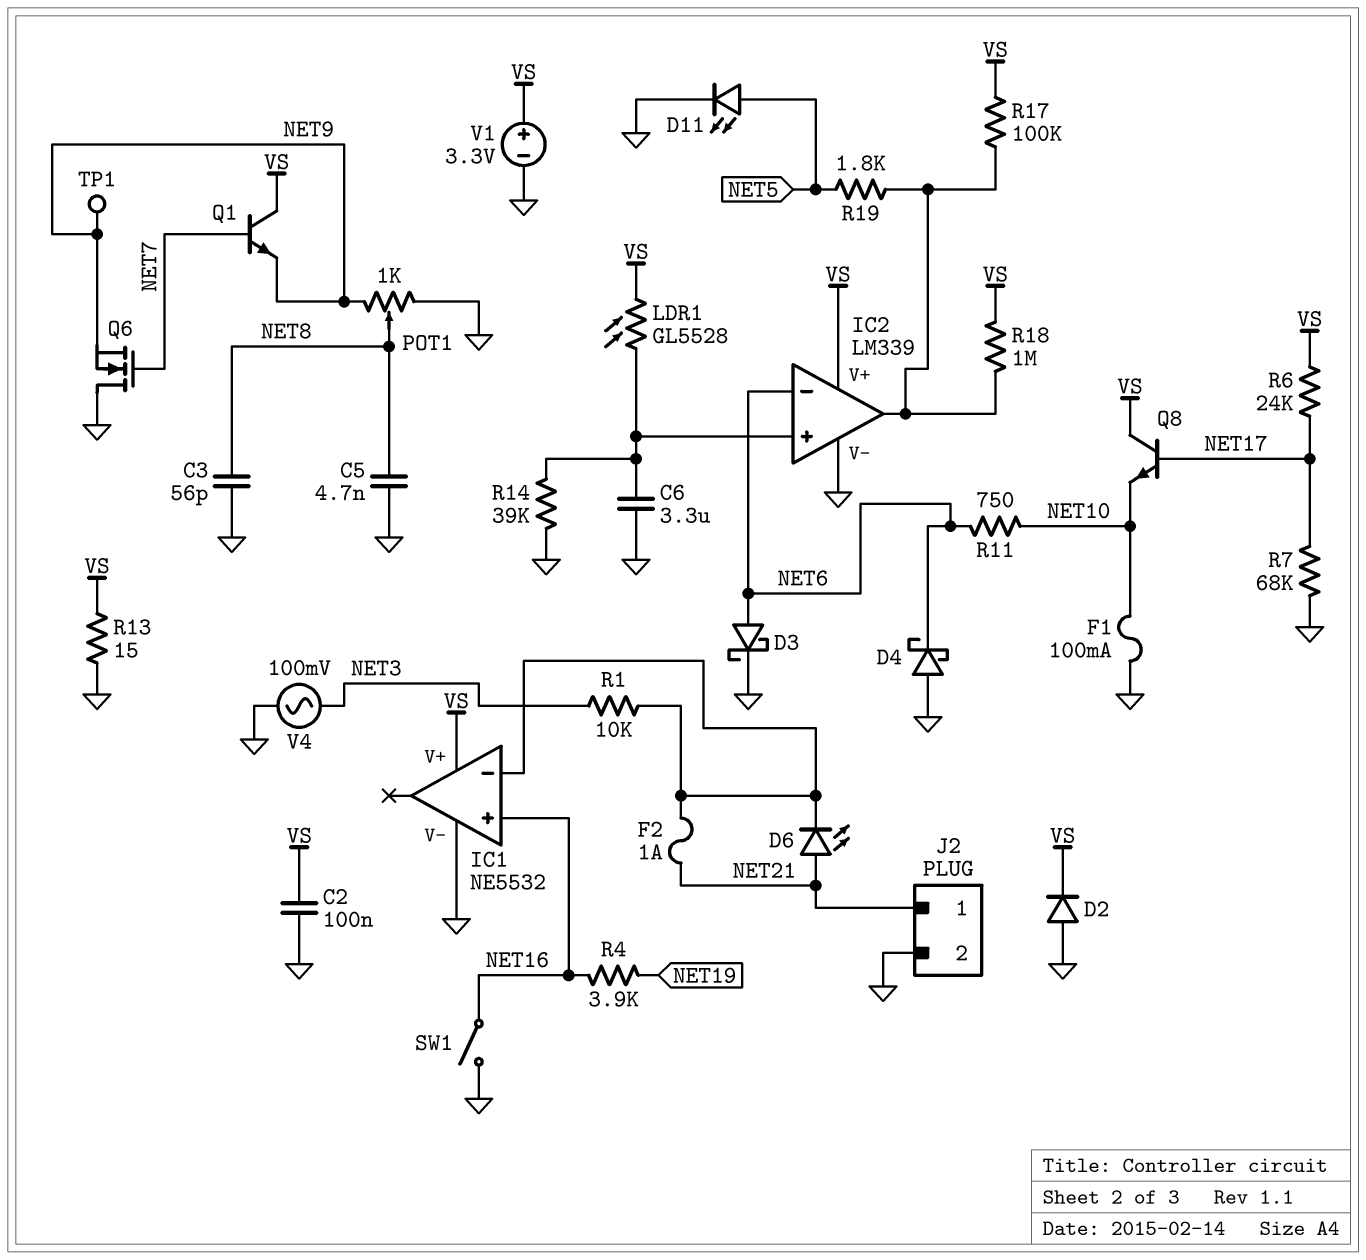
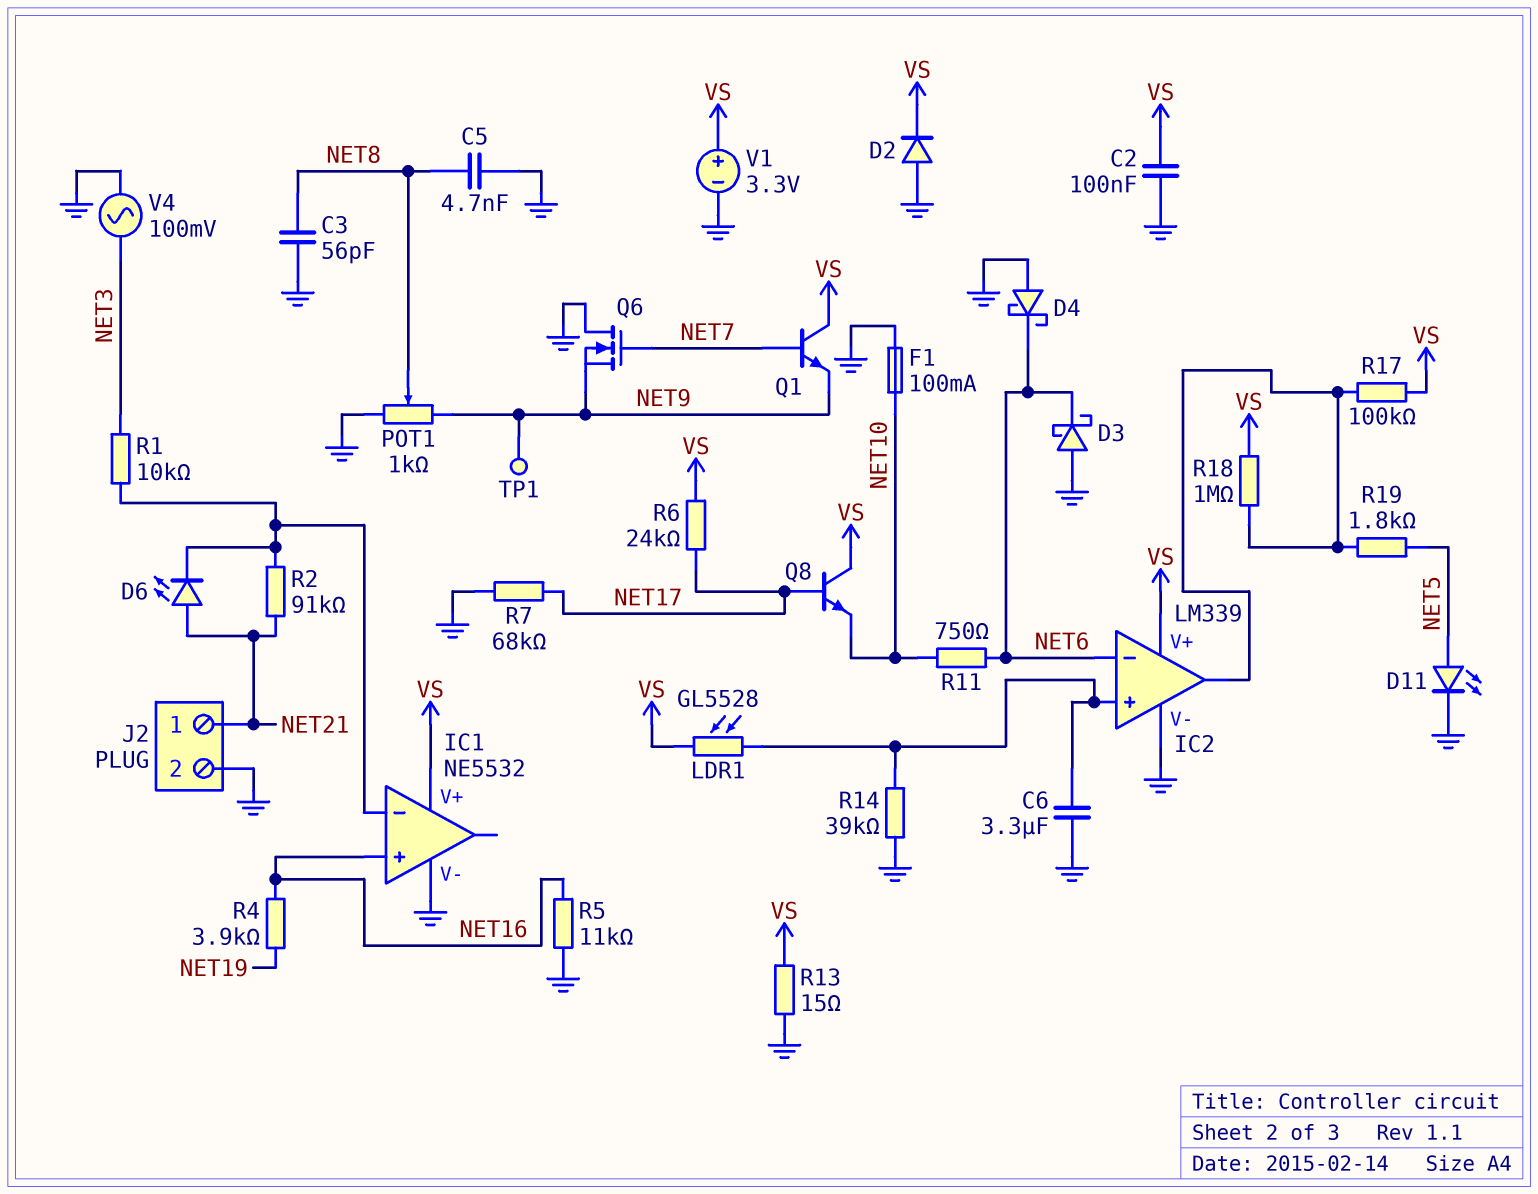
D3: schottky (A NET6, K GND) -> schottky (A GND, K NET6)
F2: 1A (IC1/in-, NET21) -> none
R2: none -> 91k (IC1/in-, NET21)
R5: none -> 11k (GND, NET16)
SW1: switch (GND, NET16) -> none

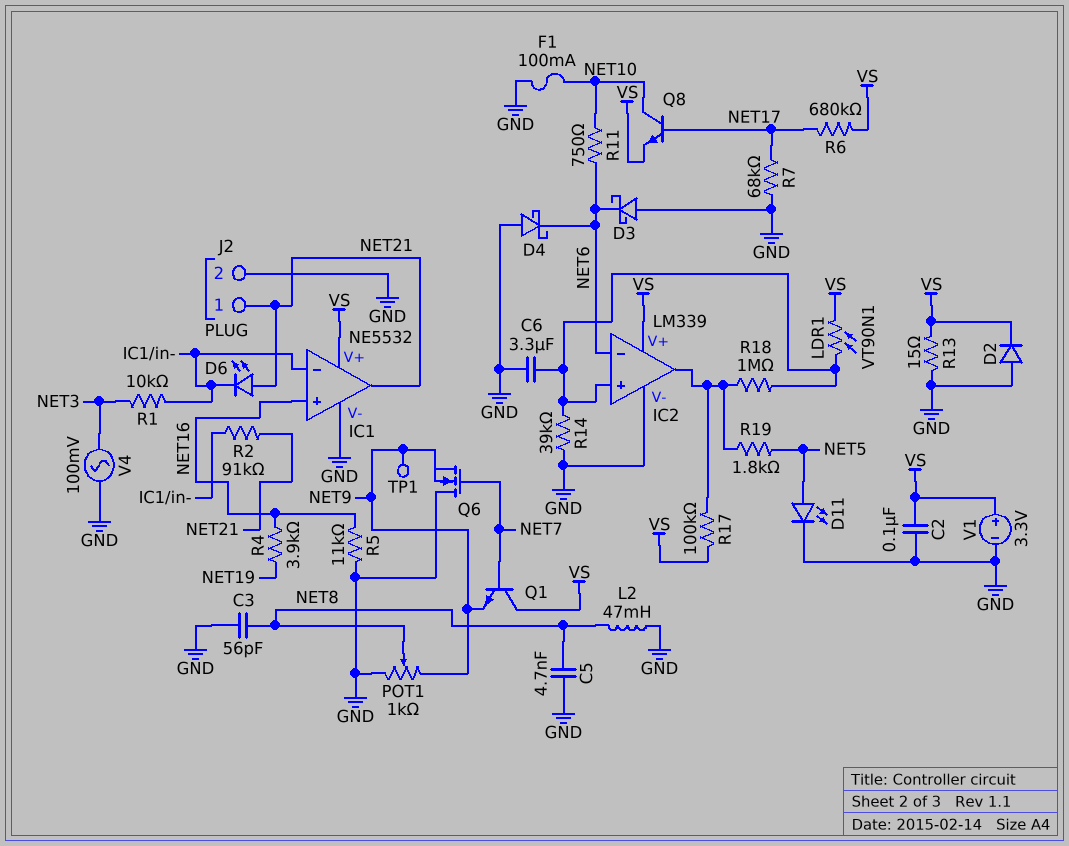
IC1 pin out: none -> NET21
L2: none -> 47mH (GND, NET8)
LDR1: GL5528 (IC2/in+, VS) -> VT90N1 (IC2/in+, VS)
Q8: NPN (B NET17, C VS, E NET10) -> NPN (B NET17, C NET10, E VS)
R6: 24k (NET17, VS) -> 680k (NET17, VS)
R18: 1M (IC2/out, VS) -> 1M (IC2/in+, IC2/out)

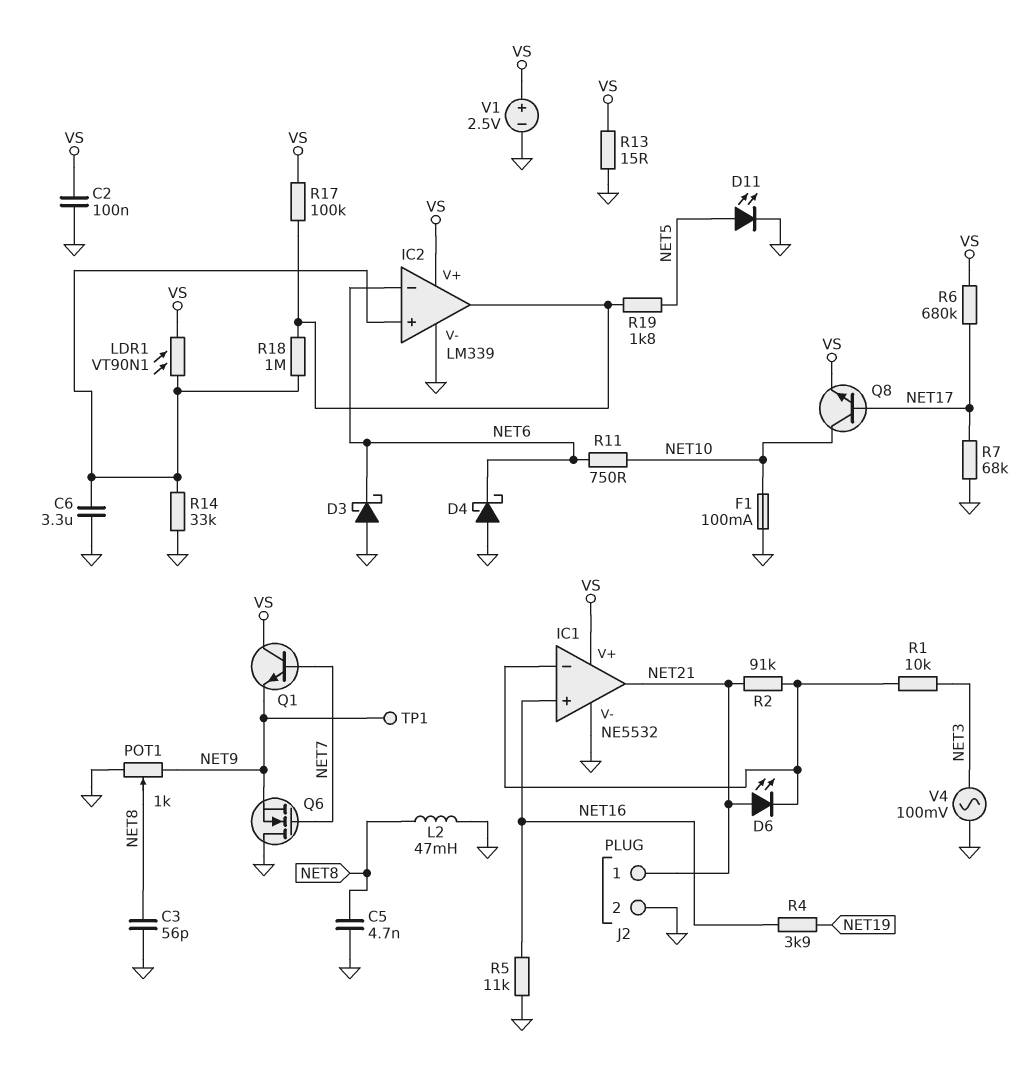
D2: diode (A GND, K VS) -> none
R14: 39k (GND, IC2/in+) -> 33k (GND, IC2/in+)
V1: 3.3V (plus VS, minus GND) -> 2.5V (plus VS, minus GND)

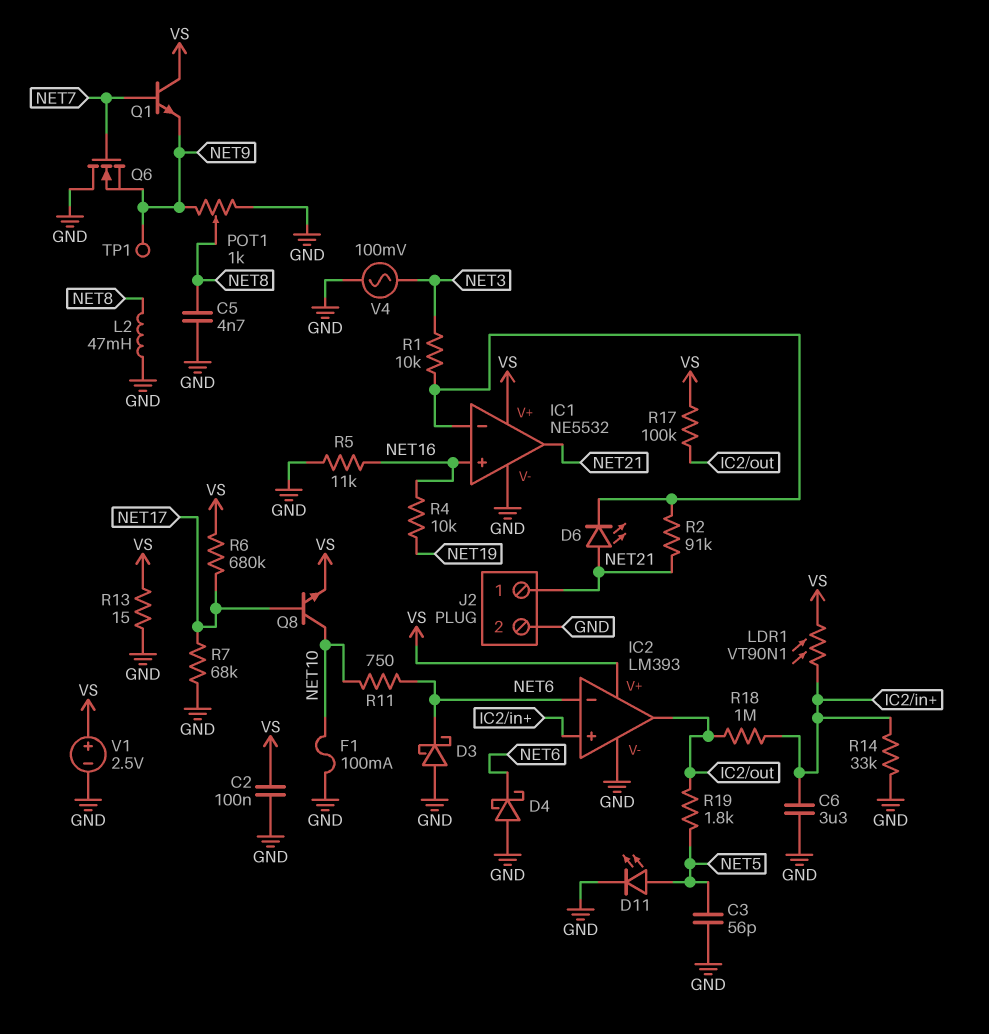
C3: 56pF (GND, NET8) -> 56pF (GND, NET5)
IC2: LM339 -> LM393
R4: 3.9k (NET16, NET19) -> 10k (NET16, NET19)

